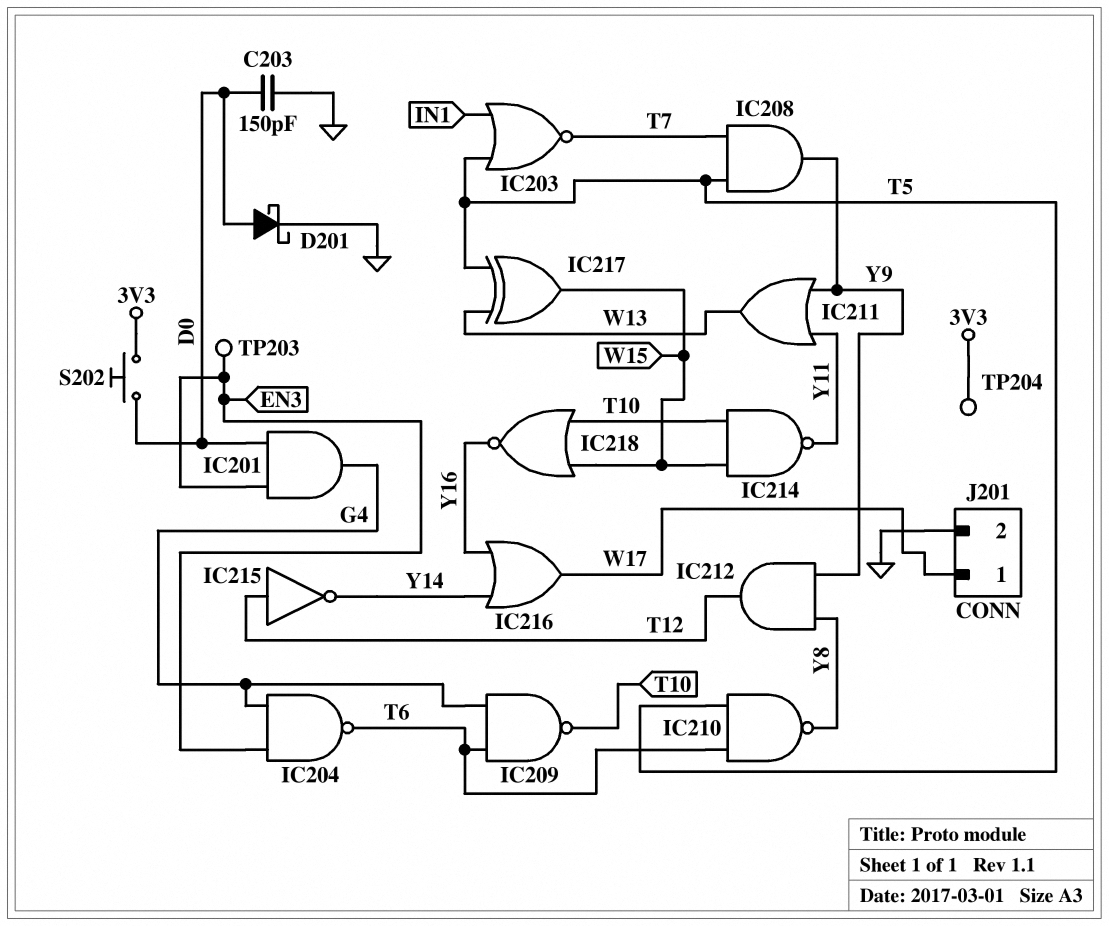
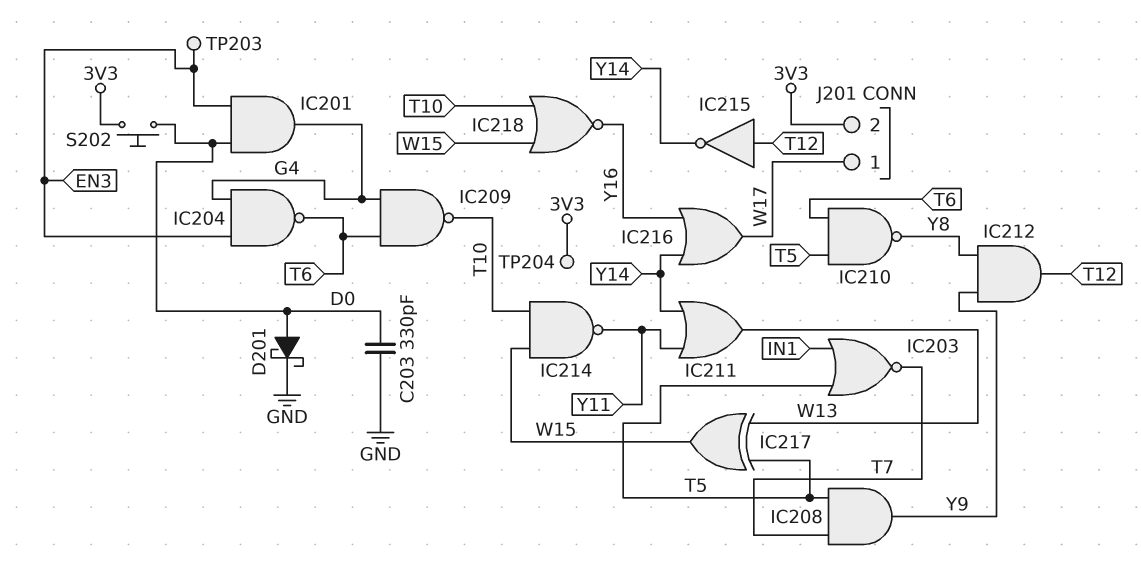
C203: 150pF (D0, GND) -> 330pF (D0, GND)
IC211: OR (in Y9, in Y11, out W13) -> OR (in Y11, in Y14, out W13)
J201 pin 2: GND -> 3V3

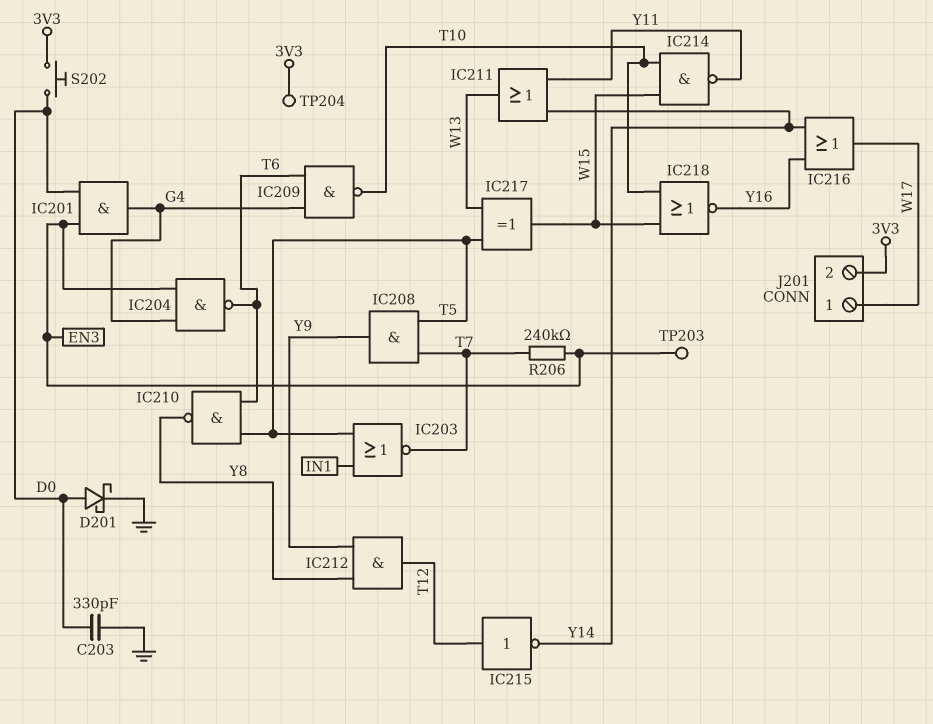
R206: none -> 240k (EN3, T7)

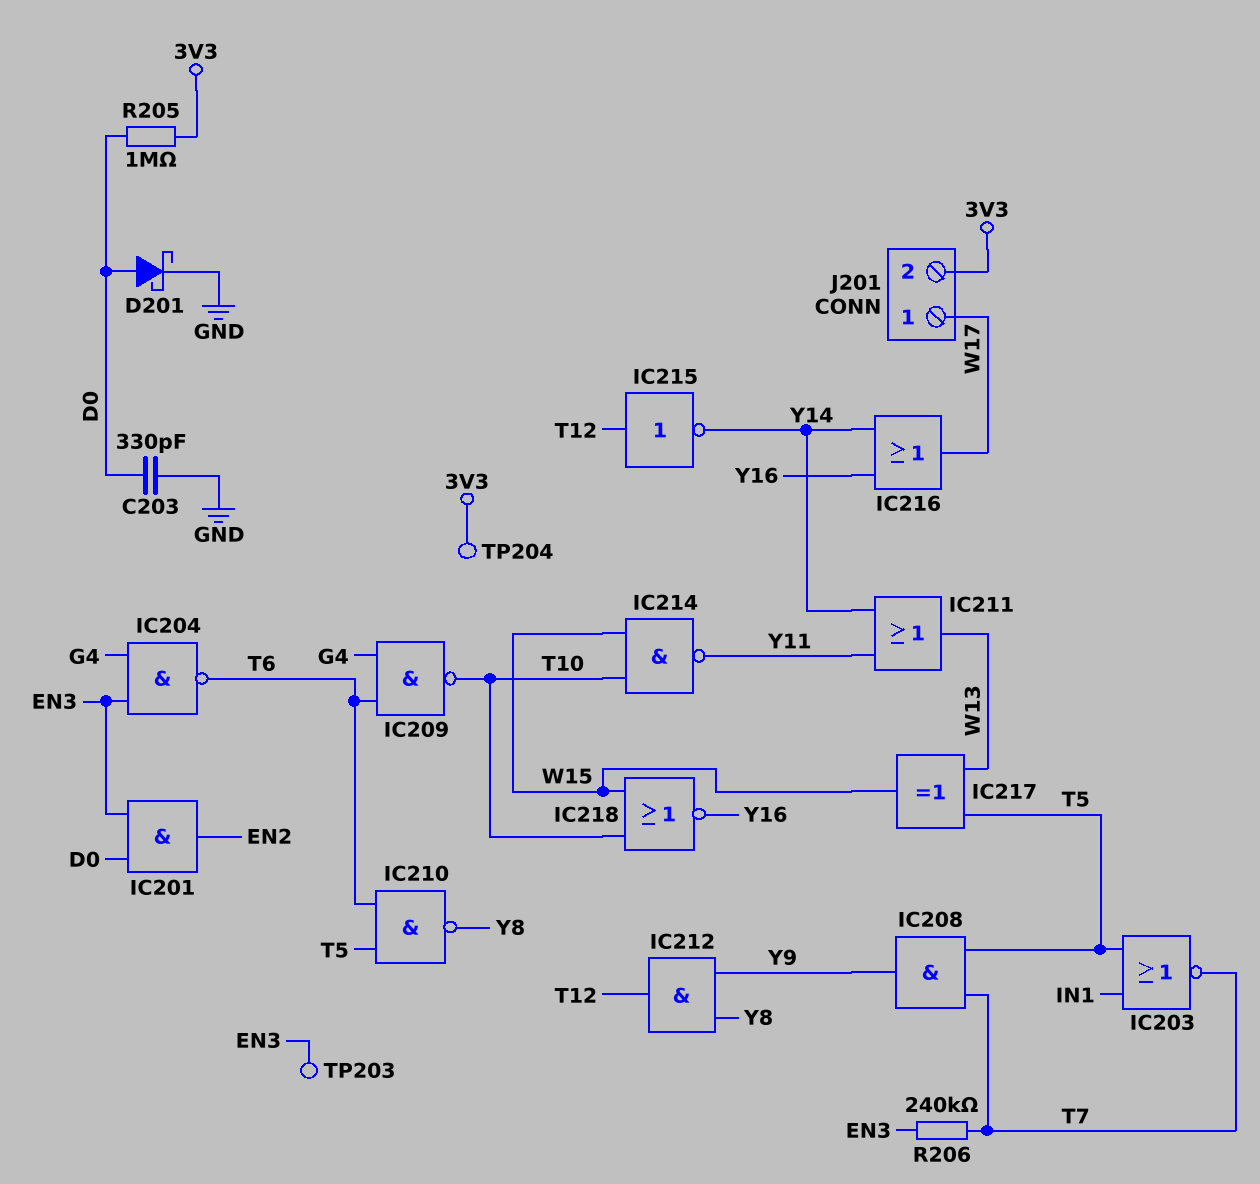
IC201: AND (in D0, in EN3, out G4) -> AND (in D0, in EN3, out EN2)
R205: none -> 1M (3V3, D0)
S202: button (3V3, D0) -> none

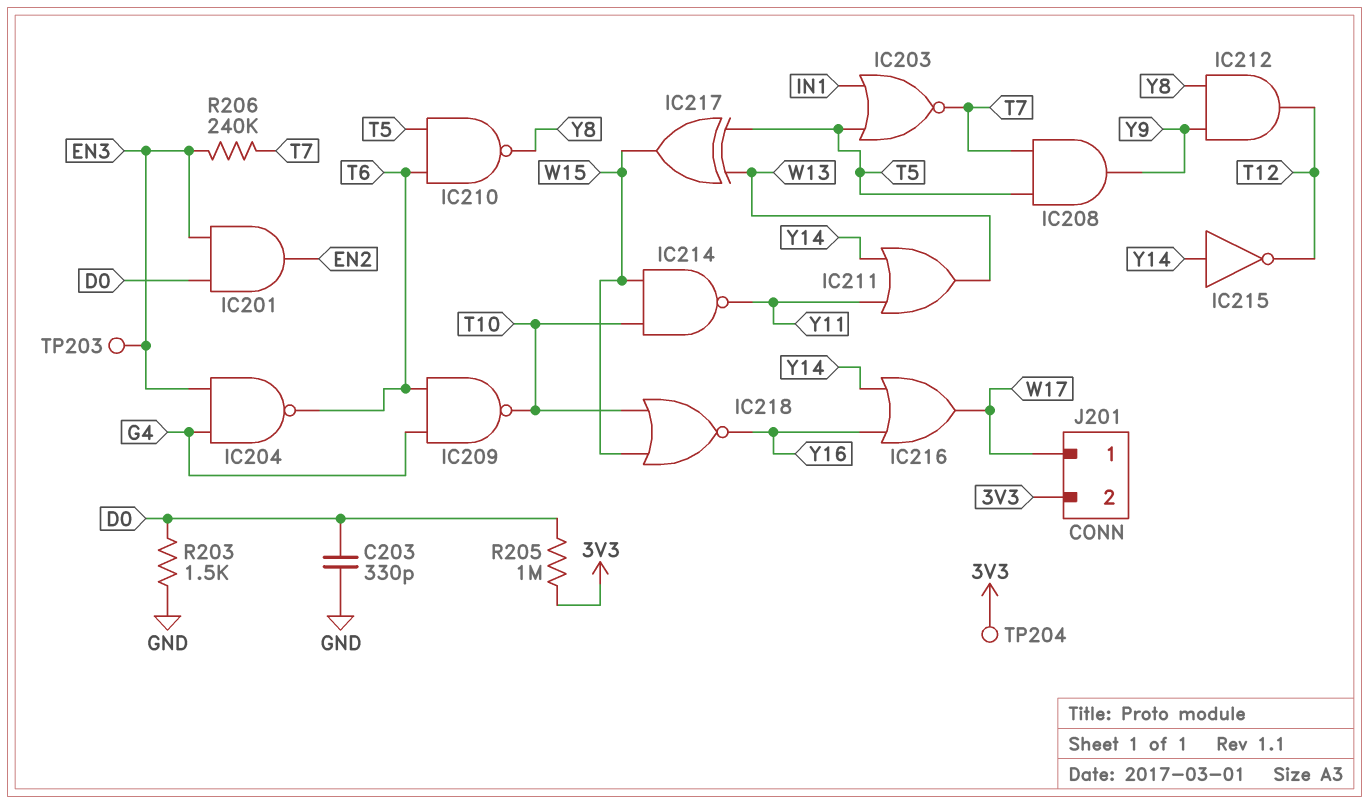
D201: schottky (A D0, K GND) -> none
IC215: NOT (in T12, out Y14) -> NOT (in Y14, out T12)
R203: none -> 1.5k (D0, GND)

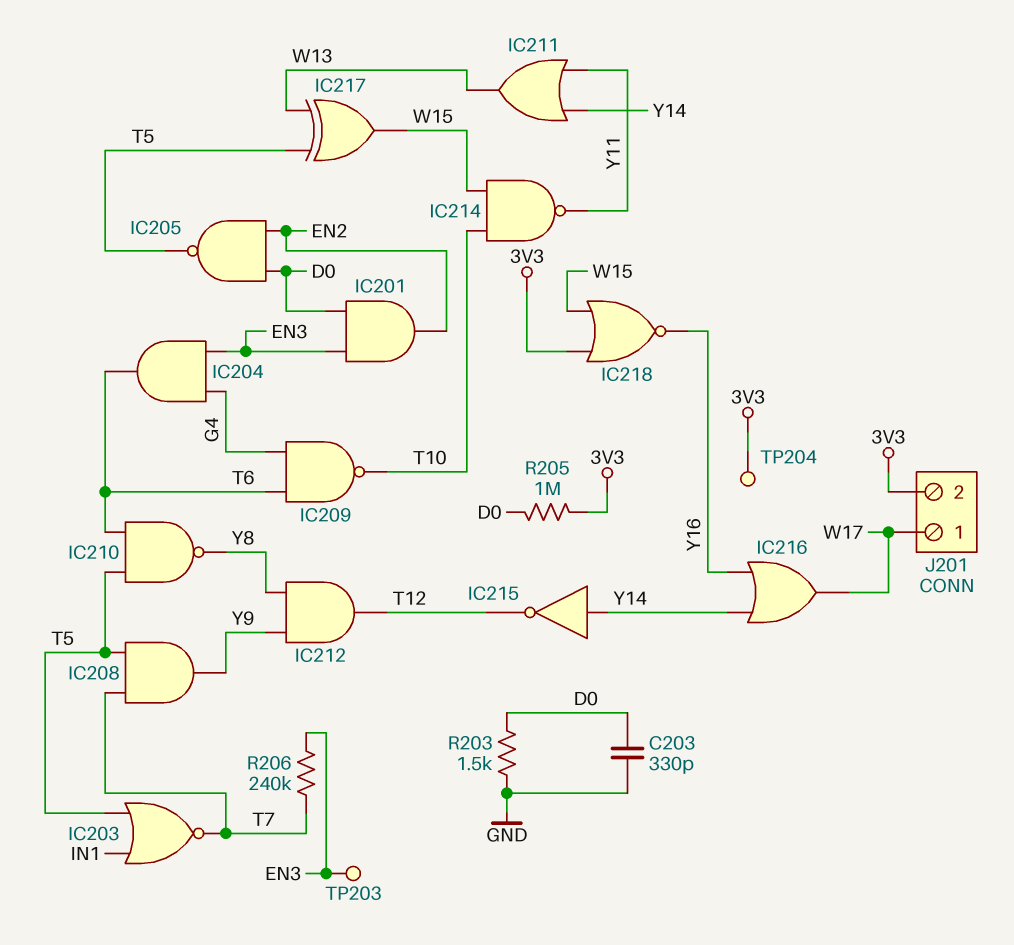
IC204: NAND (in EN3, in G4, out T6) -> AND (in EN3, in G4, out T6)
IC205: none -> NAND (in D0, in EN2, out T5)
IC218: NOR (in T10, in W15, out Y16) -> NOR (in 3V3, in W15, out Y16)

